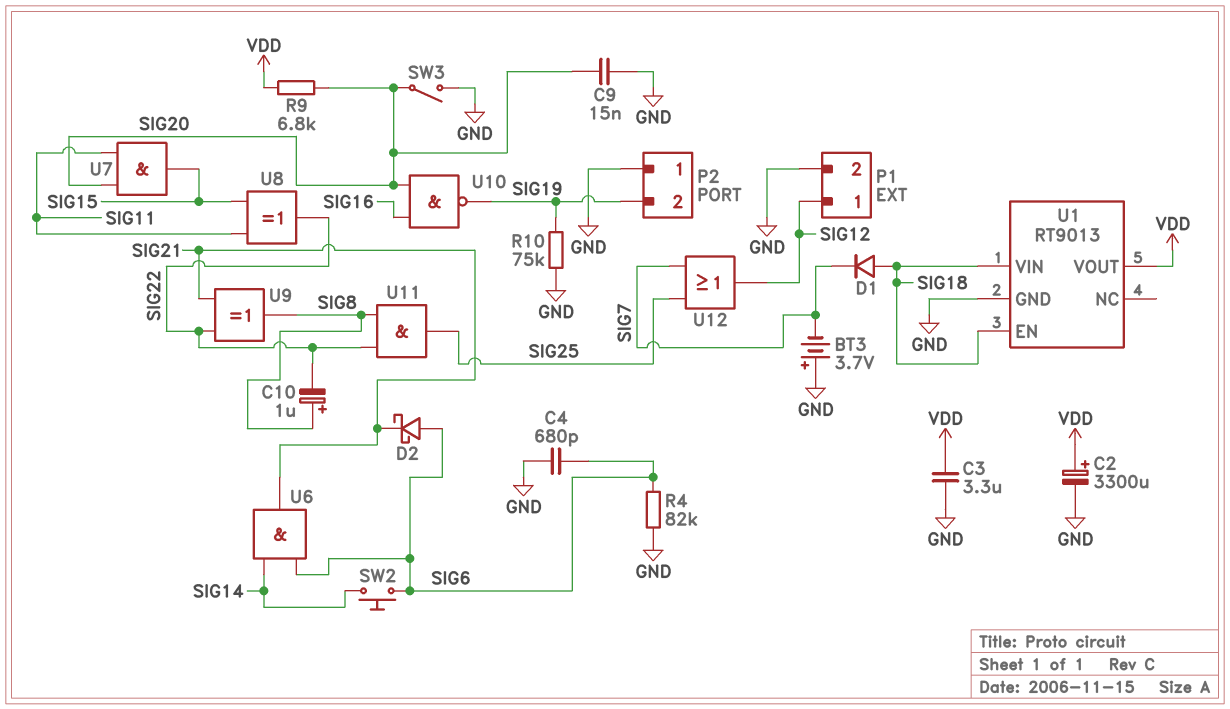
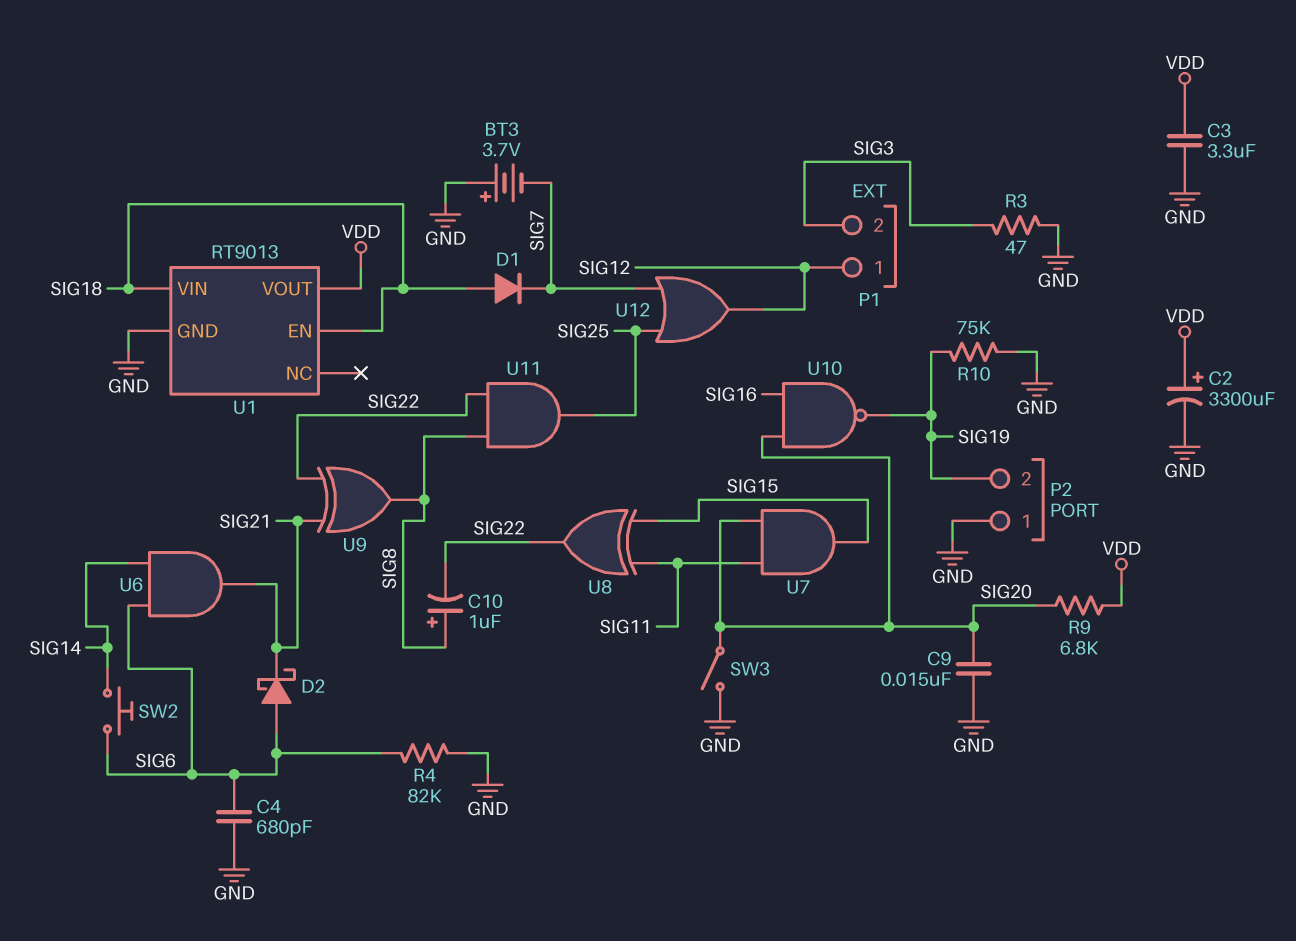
P1 pin 2: GND -> SIG3
R3: none -> 47 (GND, SIG3)

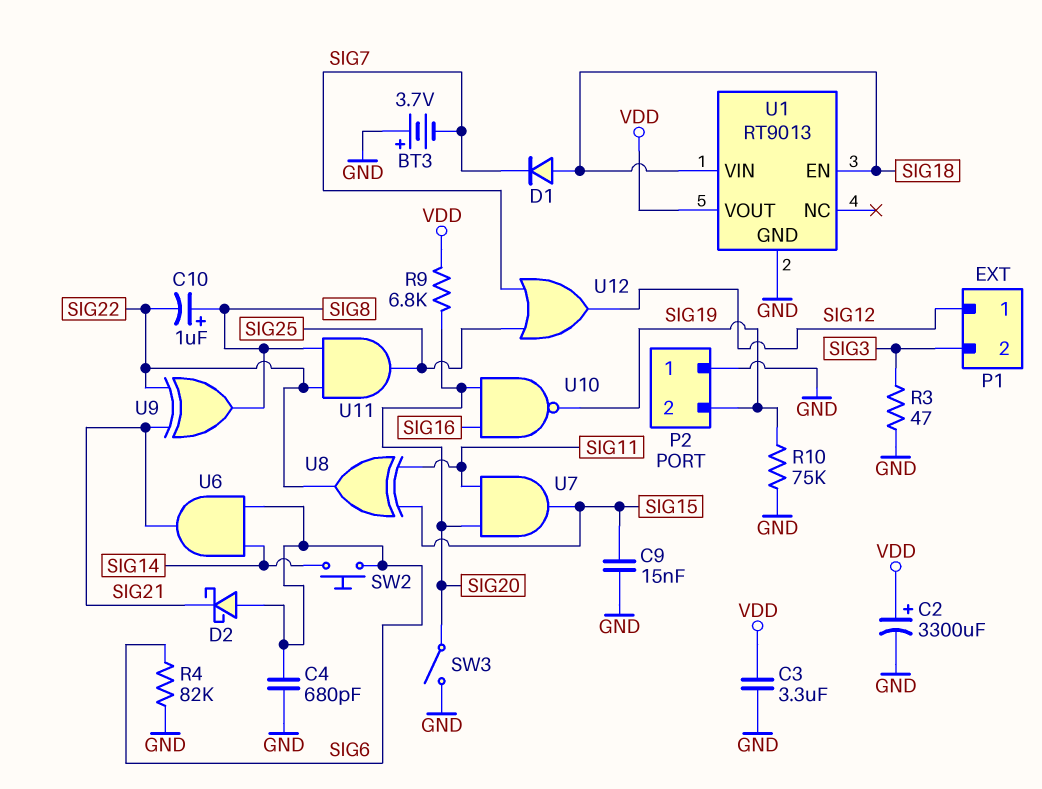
C9: 15nF (GND, SIG20) -> 15nF (GND, SIG15)

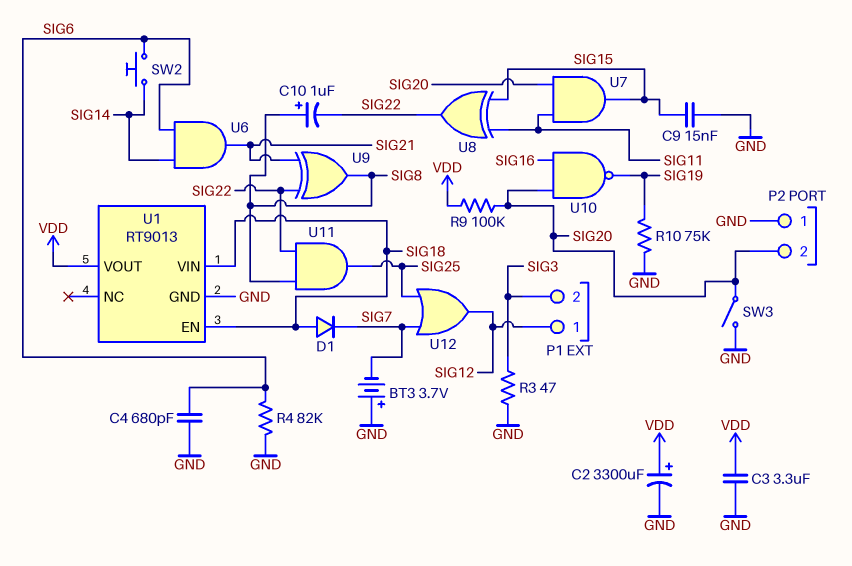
D2: schottky (A SIG6, K SIG21) -> none
P2 pin 2: SIG19 -> SIG20
R9: 6.8k (SIG20, VDD) -> 100k (SIG20, VDD)

